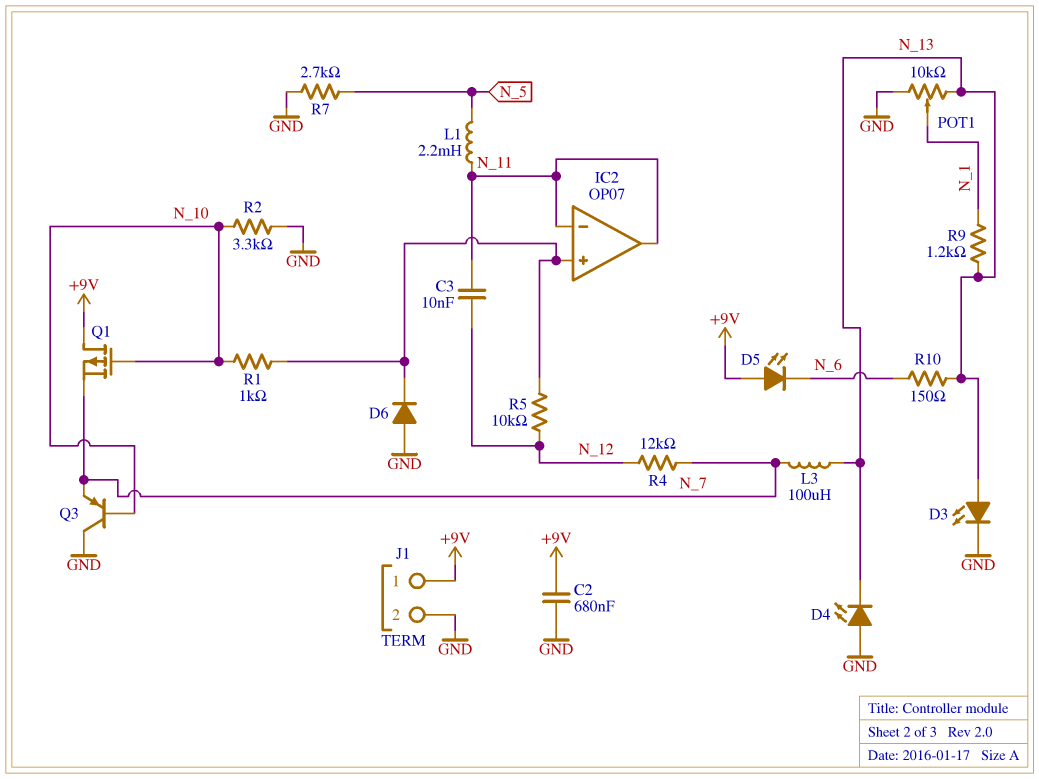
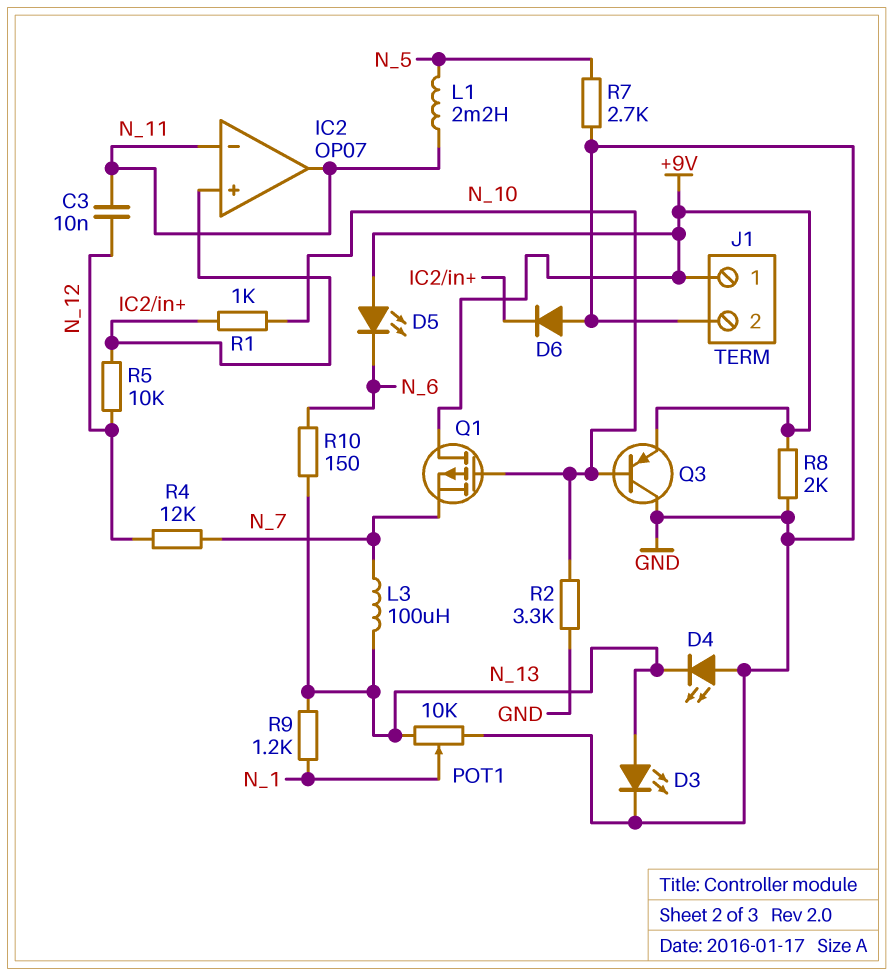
C2: 680nF (+9V, GND) -> none
Q3: PNP (B N_10, C GND, E N_7) -> PNP (B N_10, C GND, E +9V)
R8: none -> 2k (+9V, GND)

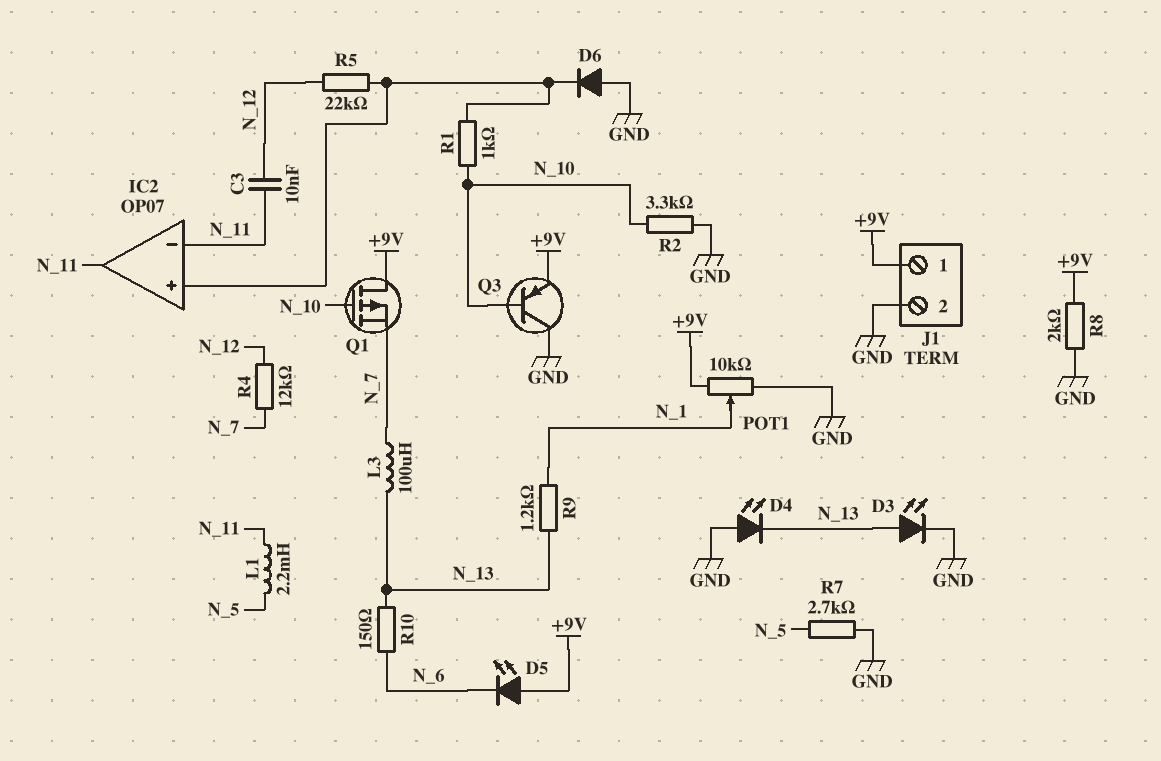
POT1: 10k (GND, N_13, wiper N_1) -> 10k (+9V, GND, wiper N_1)
R5: 10k (IC2/in+, N_12) -> 22k (IC2/in+, N_12)

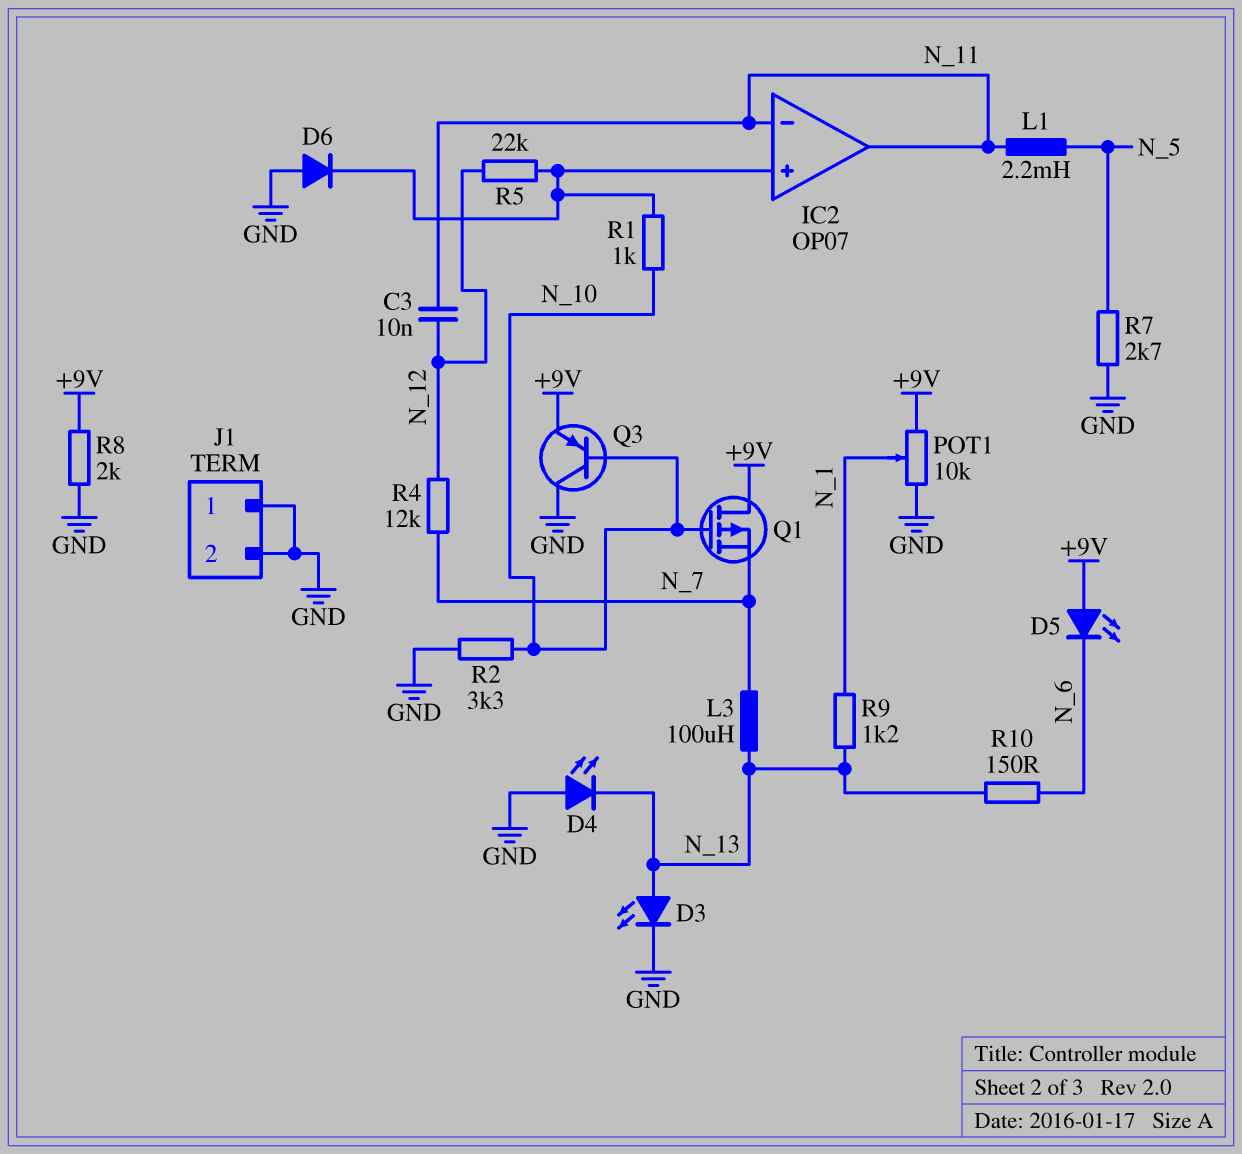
J1 pin 1: +9V -> GND

